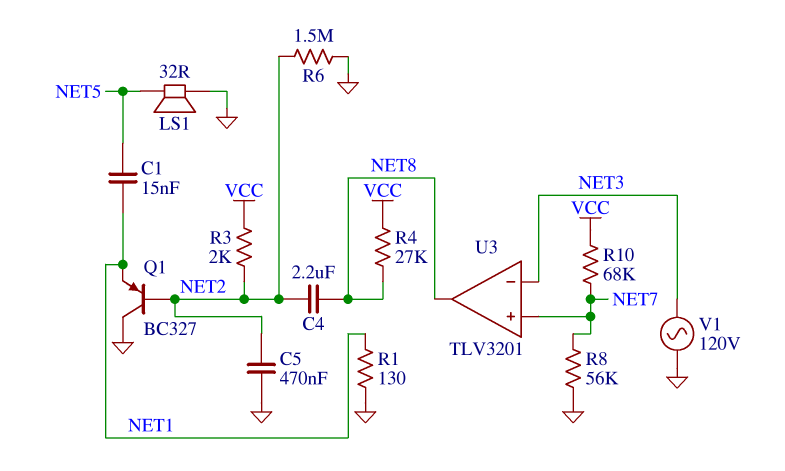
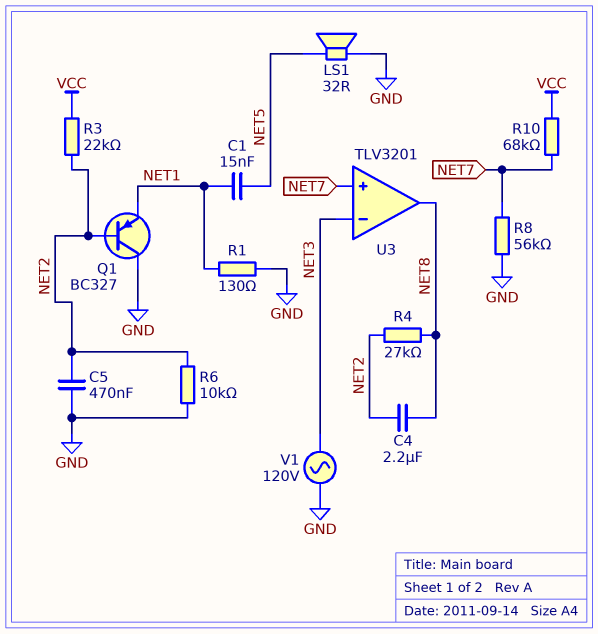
R3: 2k (NET2, VCC) -> 22k (NET2, VCC)
R4: 27k (NET8, VCC) -> 27k (NET2, NET8)
R6: 1.5M (GND, NET2) -> 10k (GND, NET2)

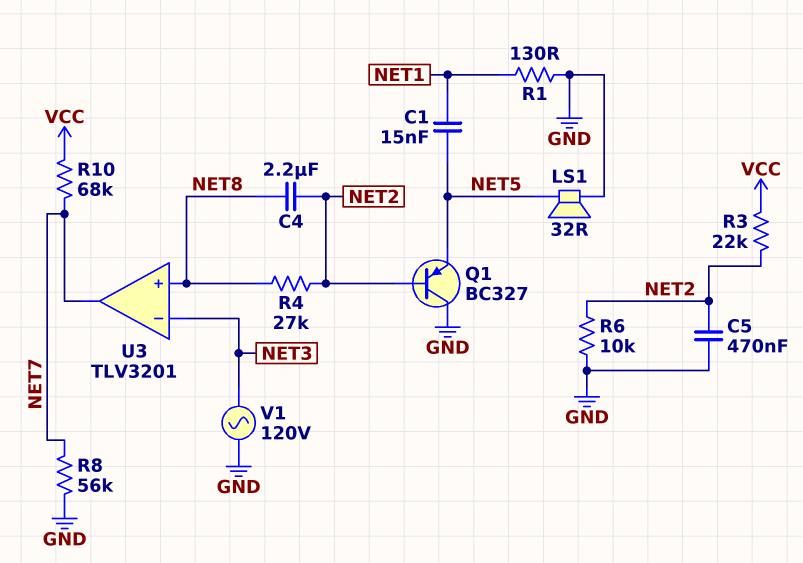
Q1: PNP BC327 (B NET2, C GND, E NET1) -> PNP BC327 (B NET2, C GND, E NET5)
U3 pin in+: NET7 -> NET8
U3 pin out: NET8 -> NET7

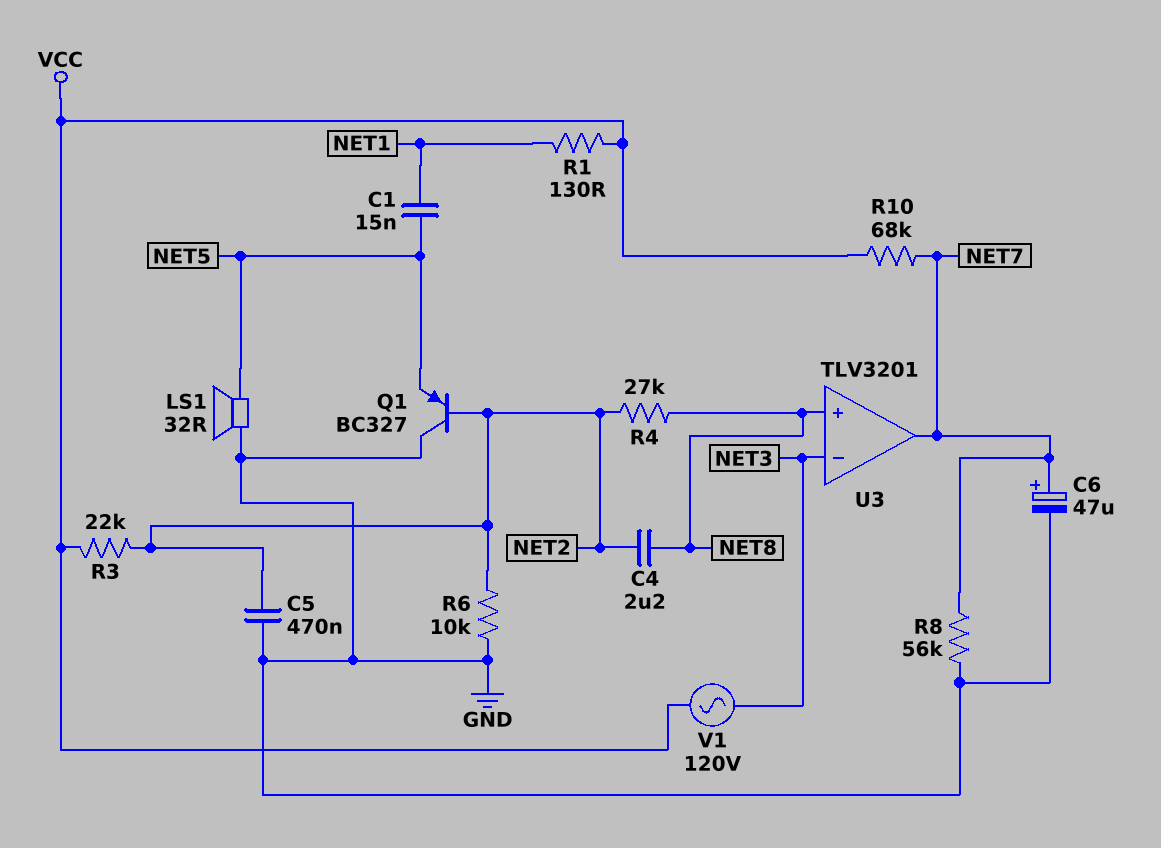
C6: none -> 47uF (plus NET7, minus GND)
R1: 130 (GND, NET1) -> 130 (NET1, VCC)
V1: AC 120V (GND, NET3) -> AC 120V (NET3, VCC)

